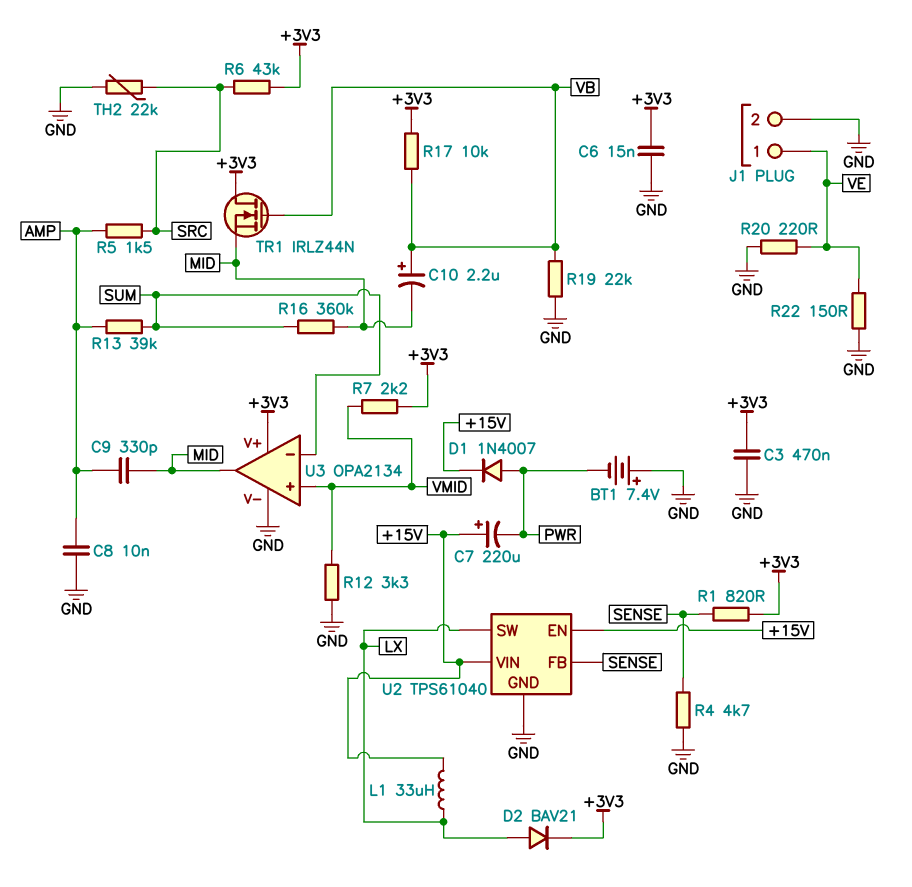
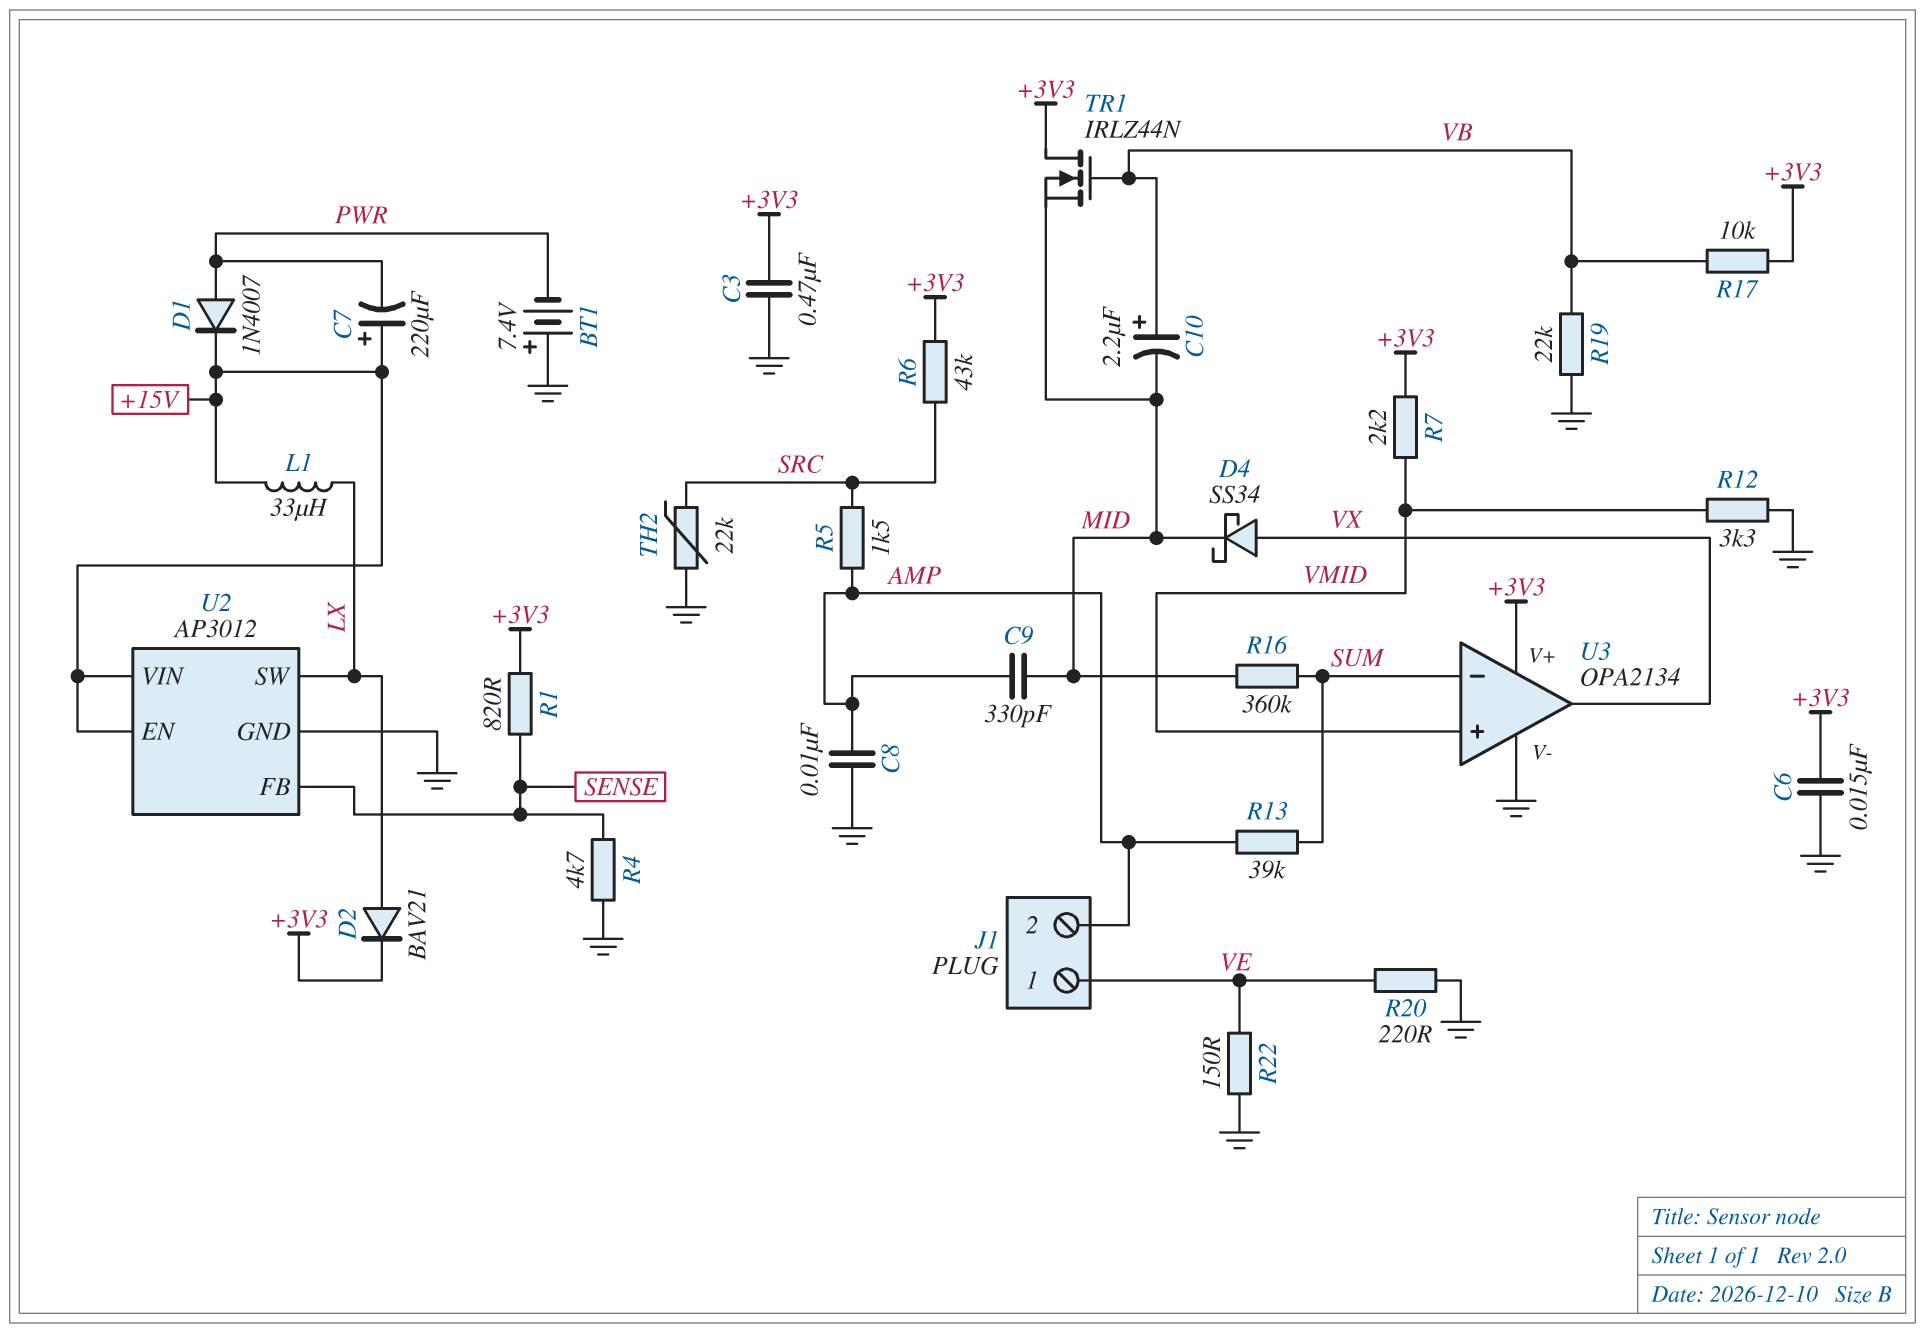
D4: none -> schottky SS34 (A VX, K MID)
J1 pin 2: GND -> AMP
U2: TPS61040 -> AP3012
U3 pin out: MID -> VX

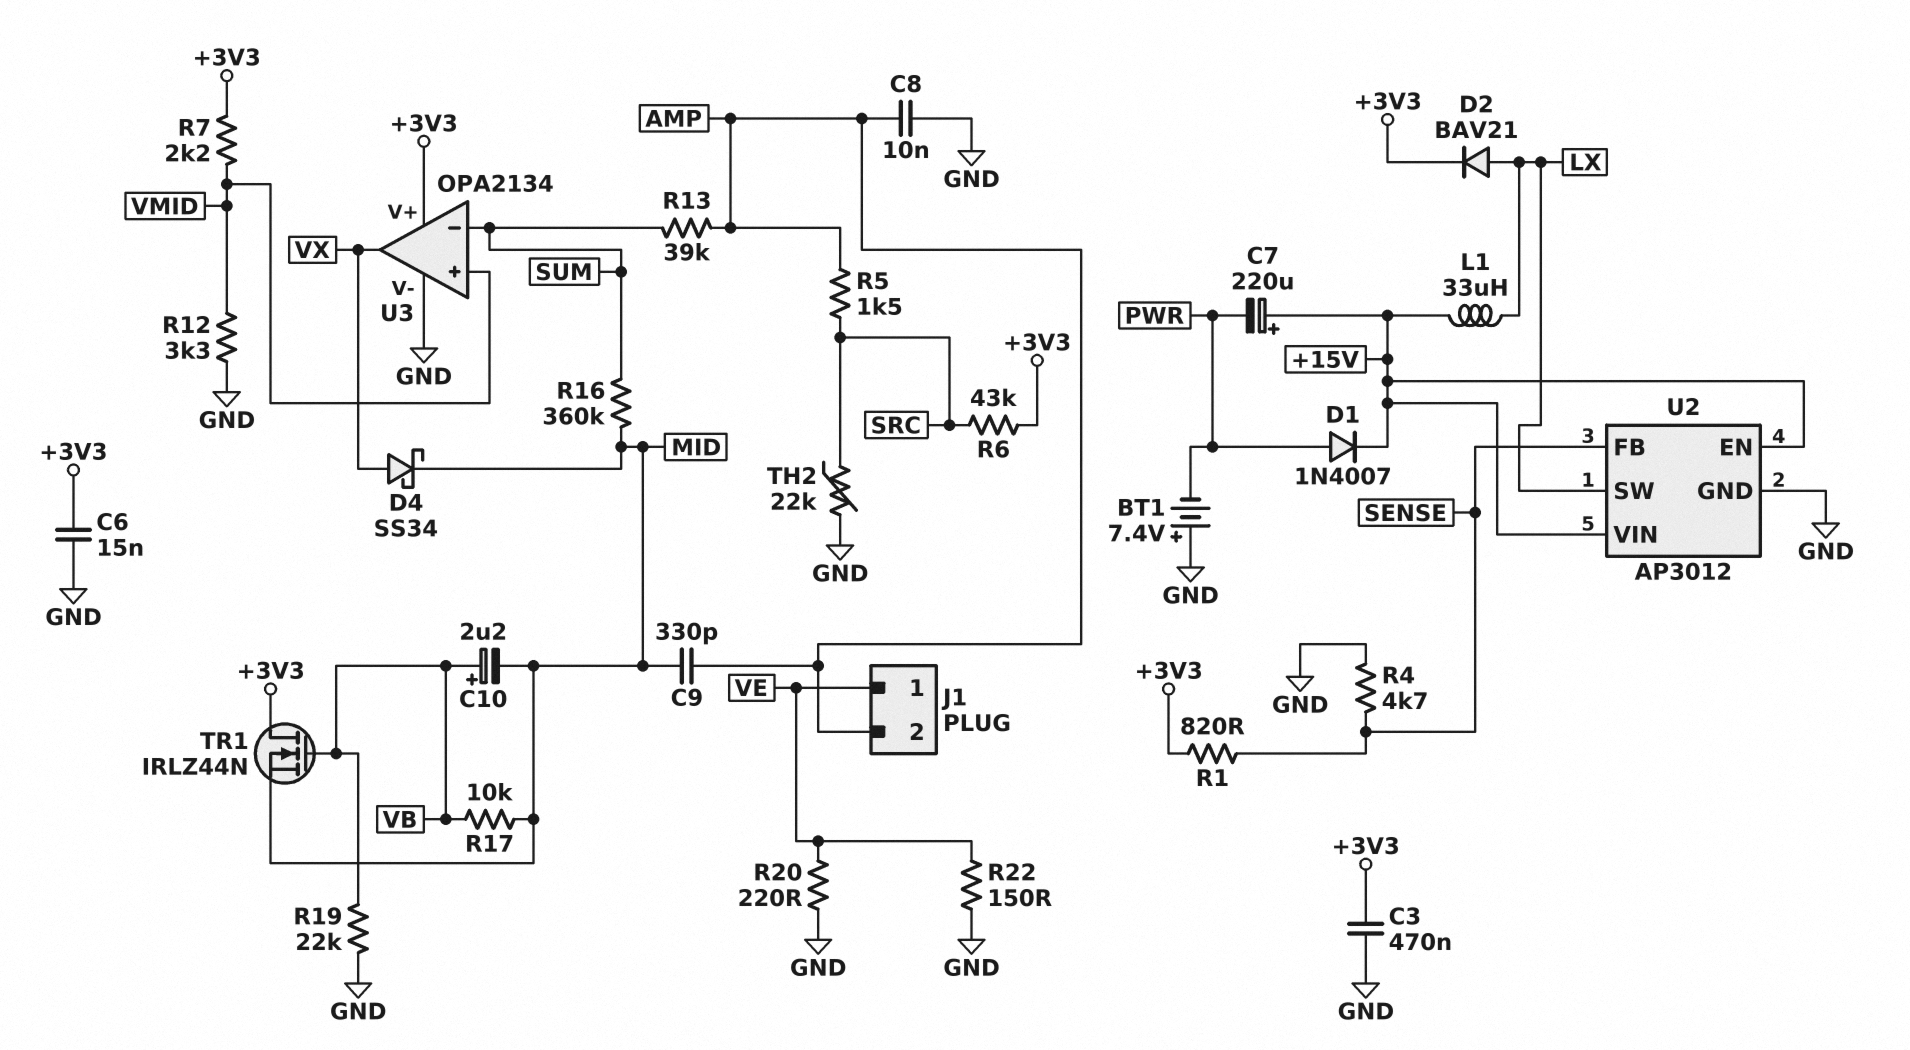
R17: 10k (+3V3, VB) -> 10k (MID, VB)

